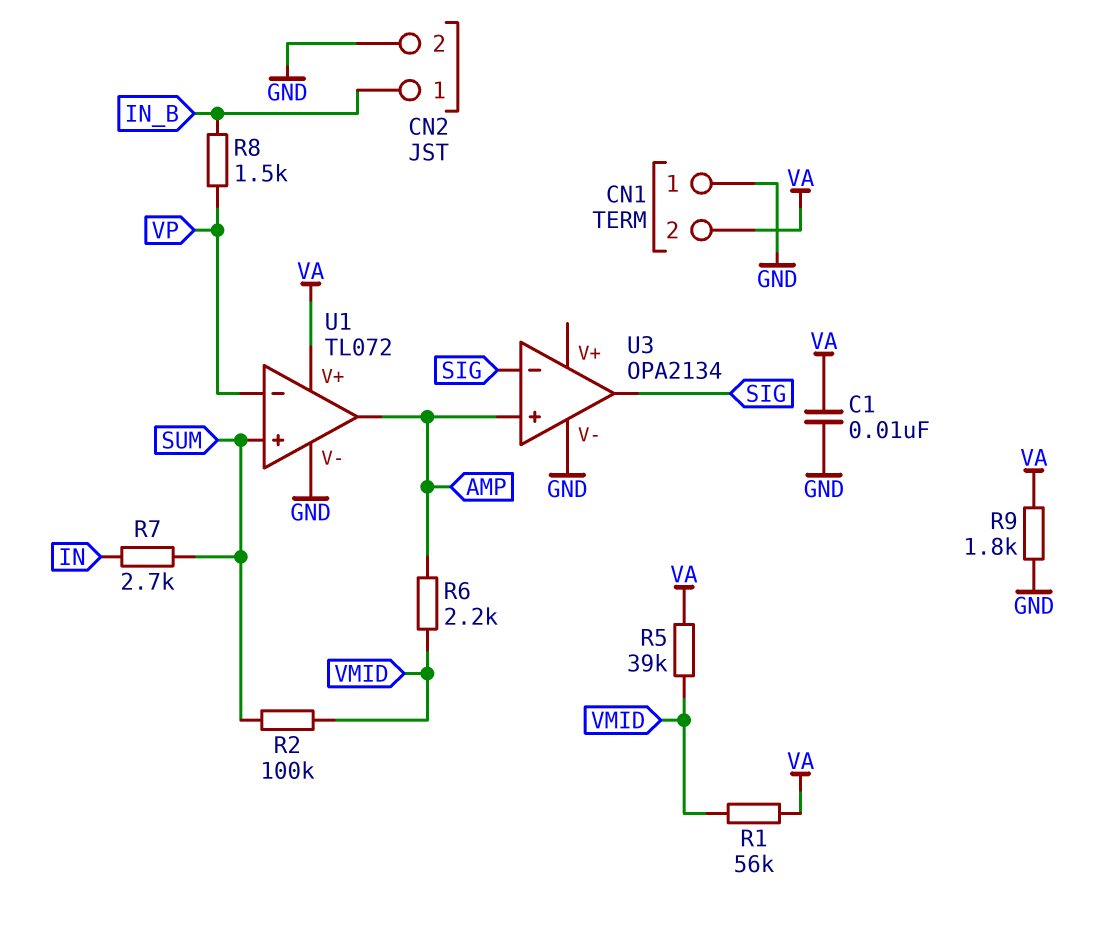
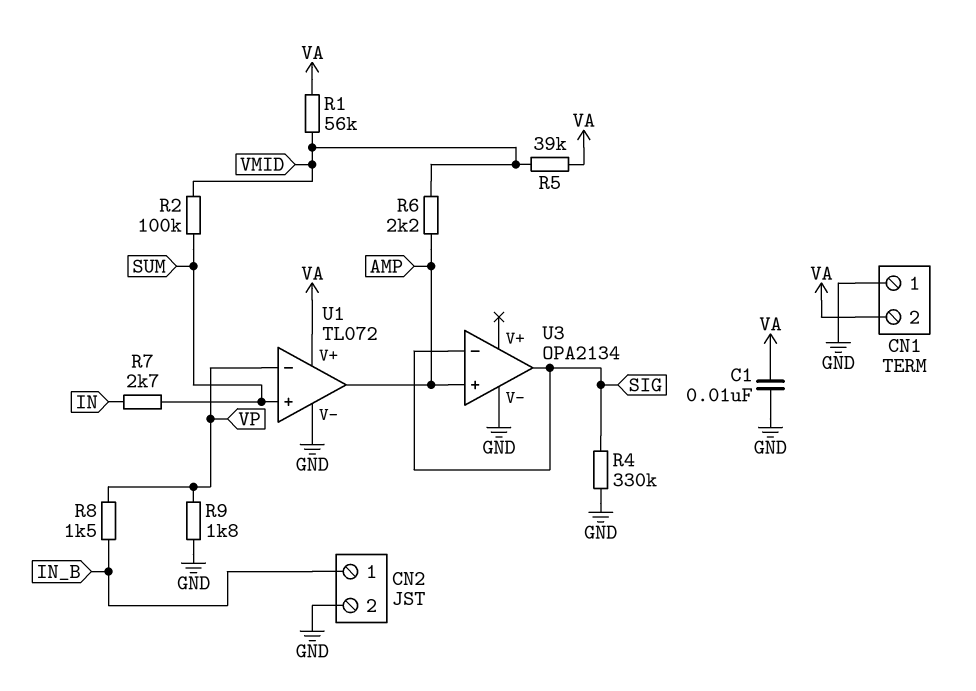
R4: none -> 330k (GND, SIG)
R9: 1.8k (GND, VA) -> 1.8k (GND, VP)

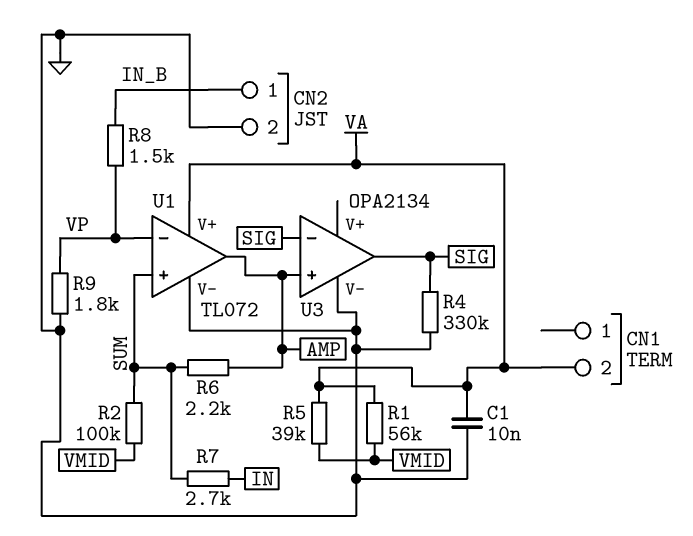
CN1 pin 1: GND -> none
R6: 2.2k (AMP, VMID) -> 2.2k (AMP, SUM)

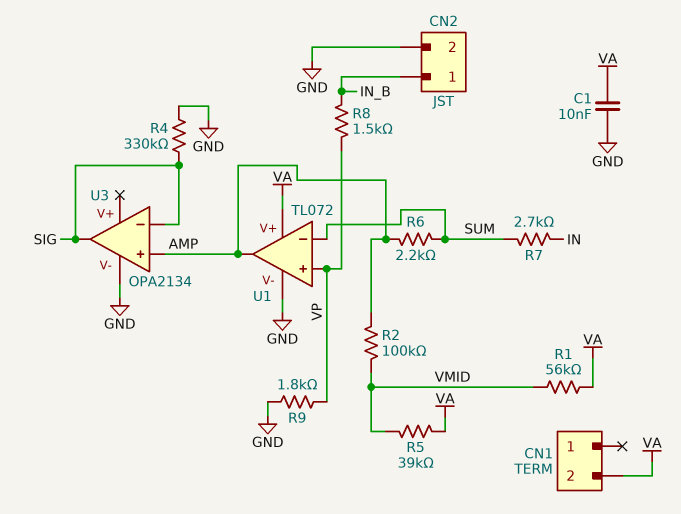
R2: 100k (SUM, VMID) -> 100k (AMP, VMID)
U1 pin in+: SUM -> VP
U1 pin in-: VP -> SUM

